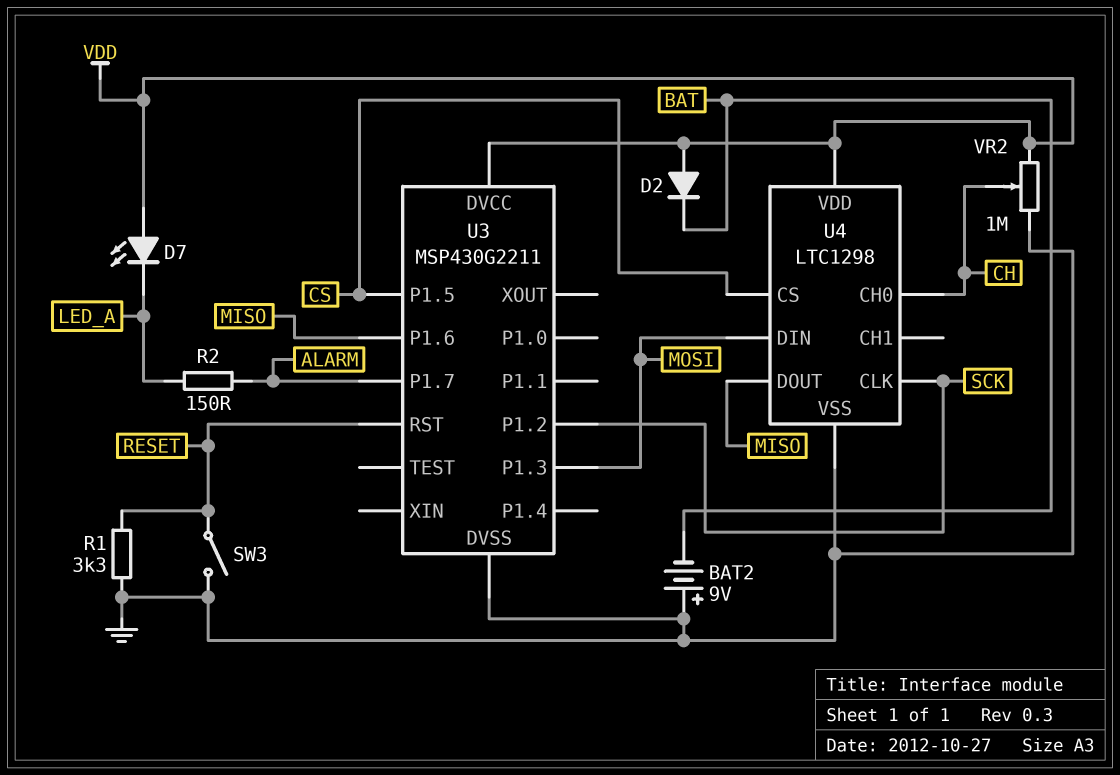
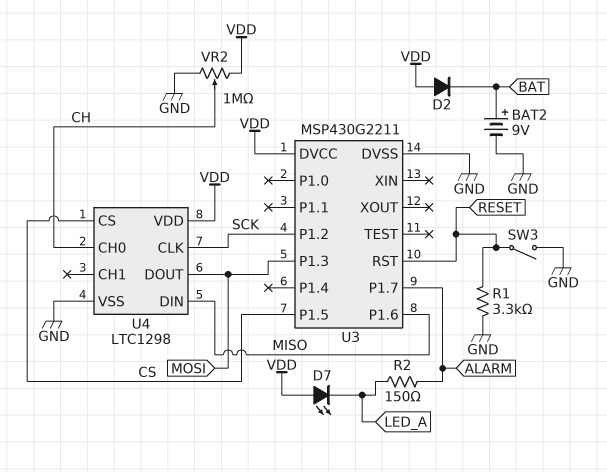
BAT2: 9V (plus GND, minus BAT) -> 9V (plus BAT, minus GND)
U4 pin DIN: MOSI -> MISO
U4 pin DOUT: MISO -> MOSI

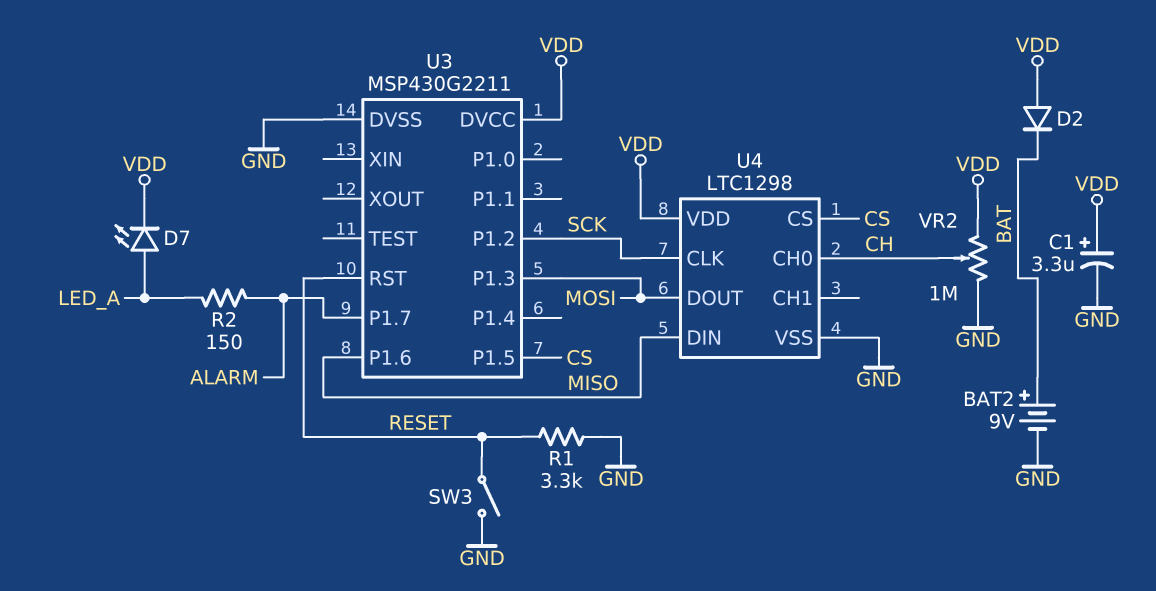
C1: none -> 3.3uF (plus VDD, minus GND)
D7: LED (A VDD, K LED_A) -> LED (A LED_A, K VDD)

